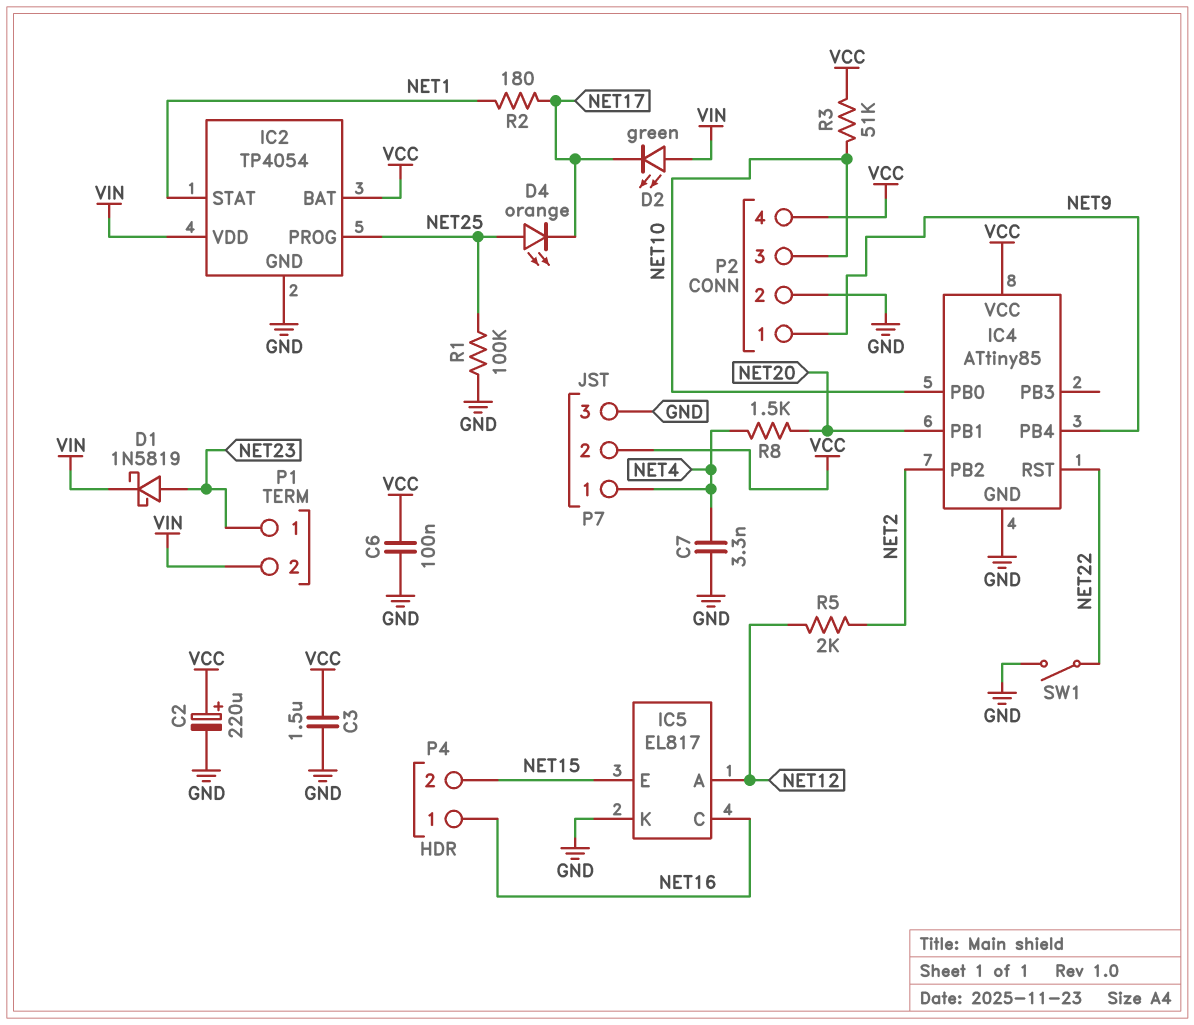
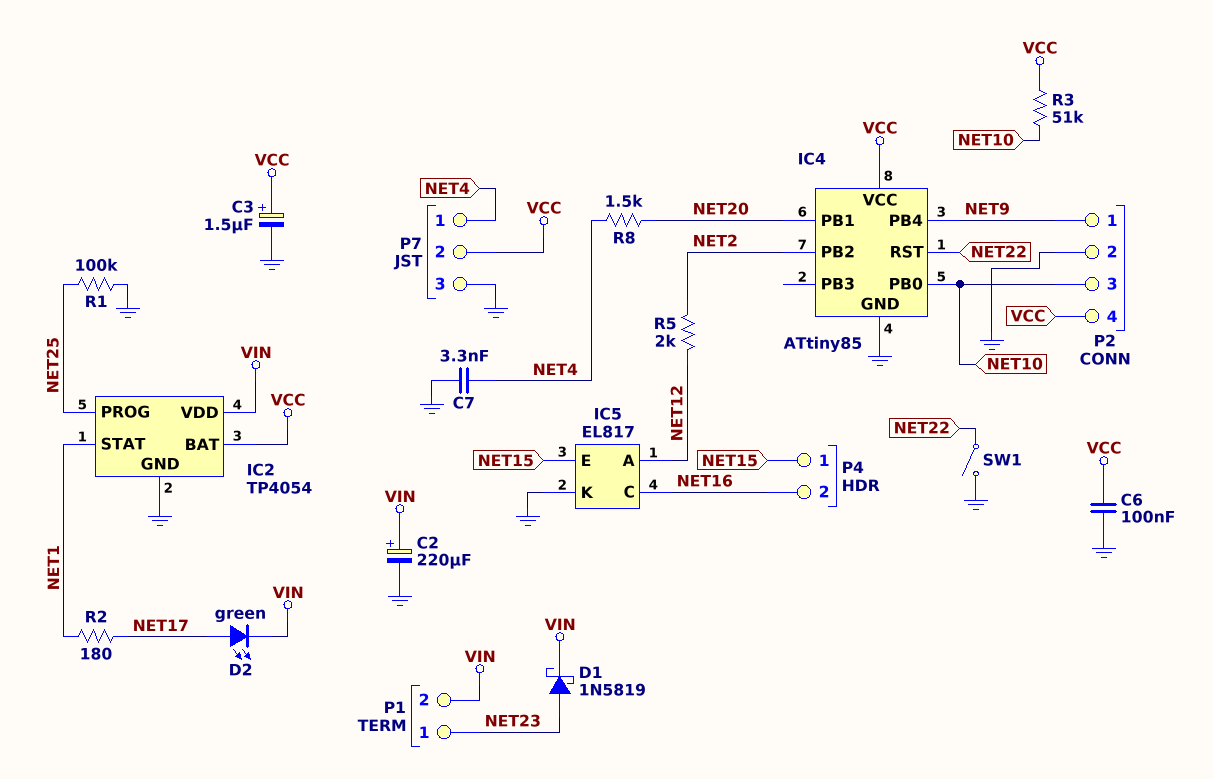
C2: 220uF (plus VCC, minus GND) -> 220uF (plus VIN, minus GND)
C3: 1.5uF (GND, VCC) -> 1.5uF (plus VCC, minus GND)
D2: LED green (A VIN, K NET17) -> LED green (A NET17, K VIN)
D4: LED orange (A NET25, K NET17) -> none
P4 pin 1: NET16 -> NET15
P4 pin 2: NET15 -> NET16

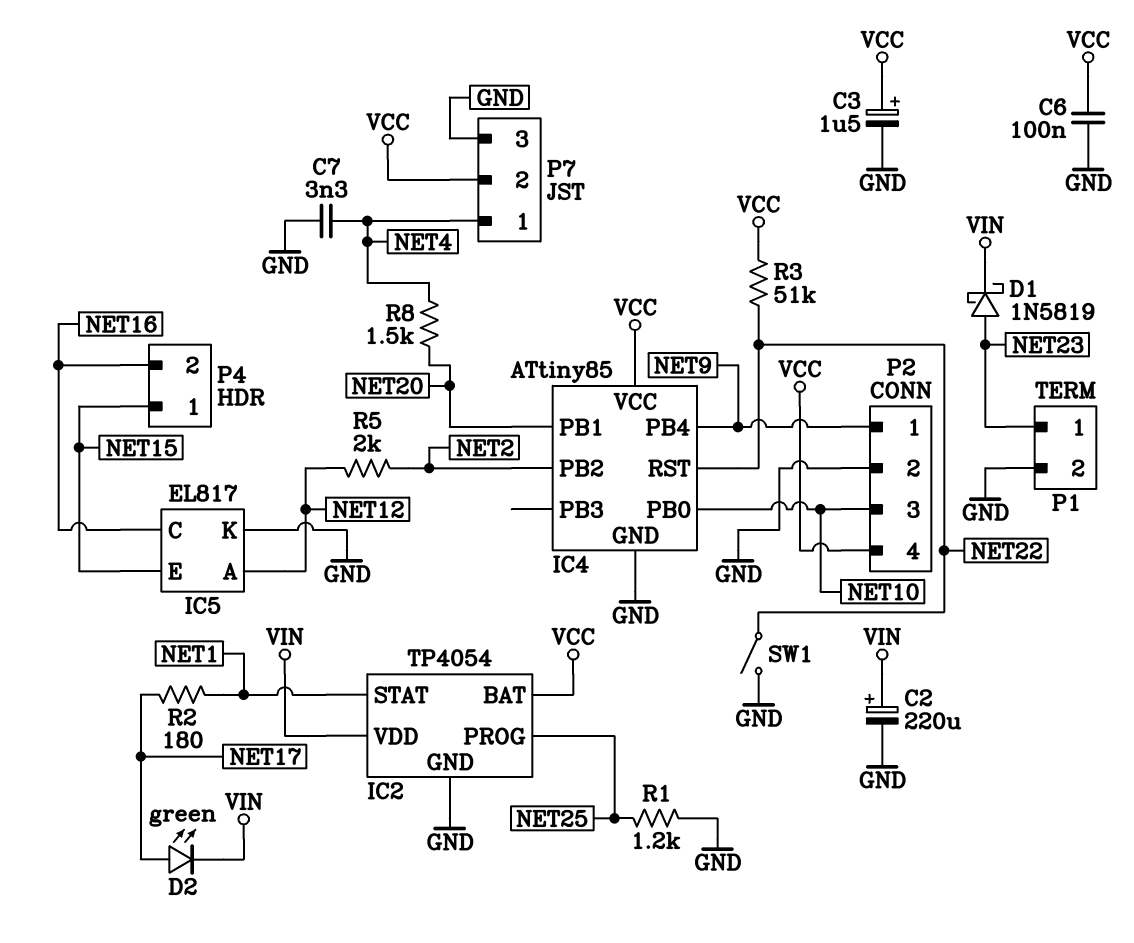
P1 pin 2: VIN -> GND
R1: 100k (GND, NET25) -> 1.2k (GND, NET25)
R3: 51k (NET10, VCC) -> 51k (NET22, VCC)

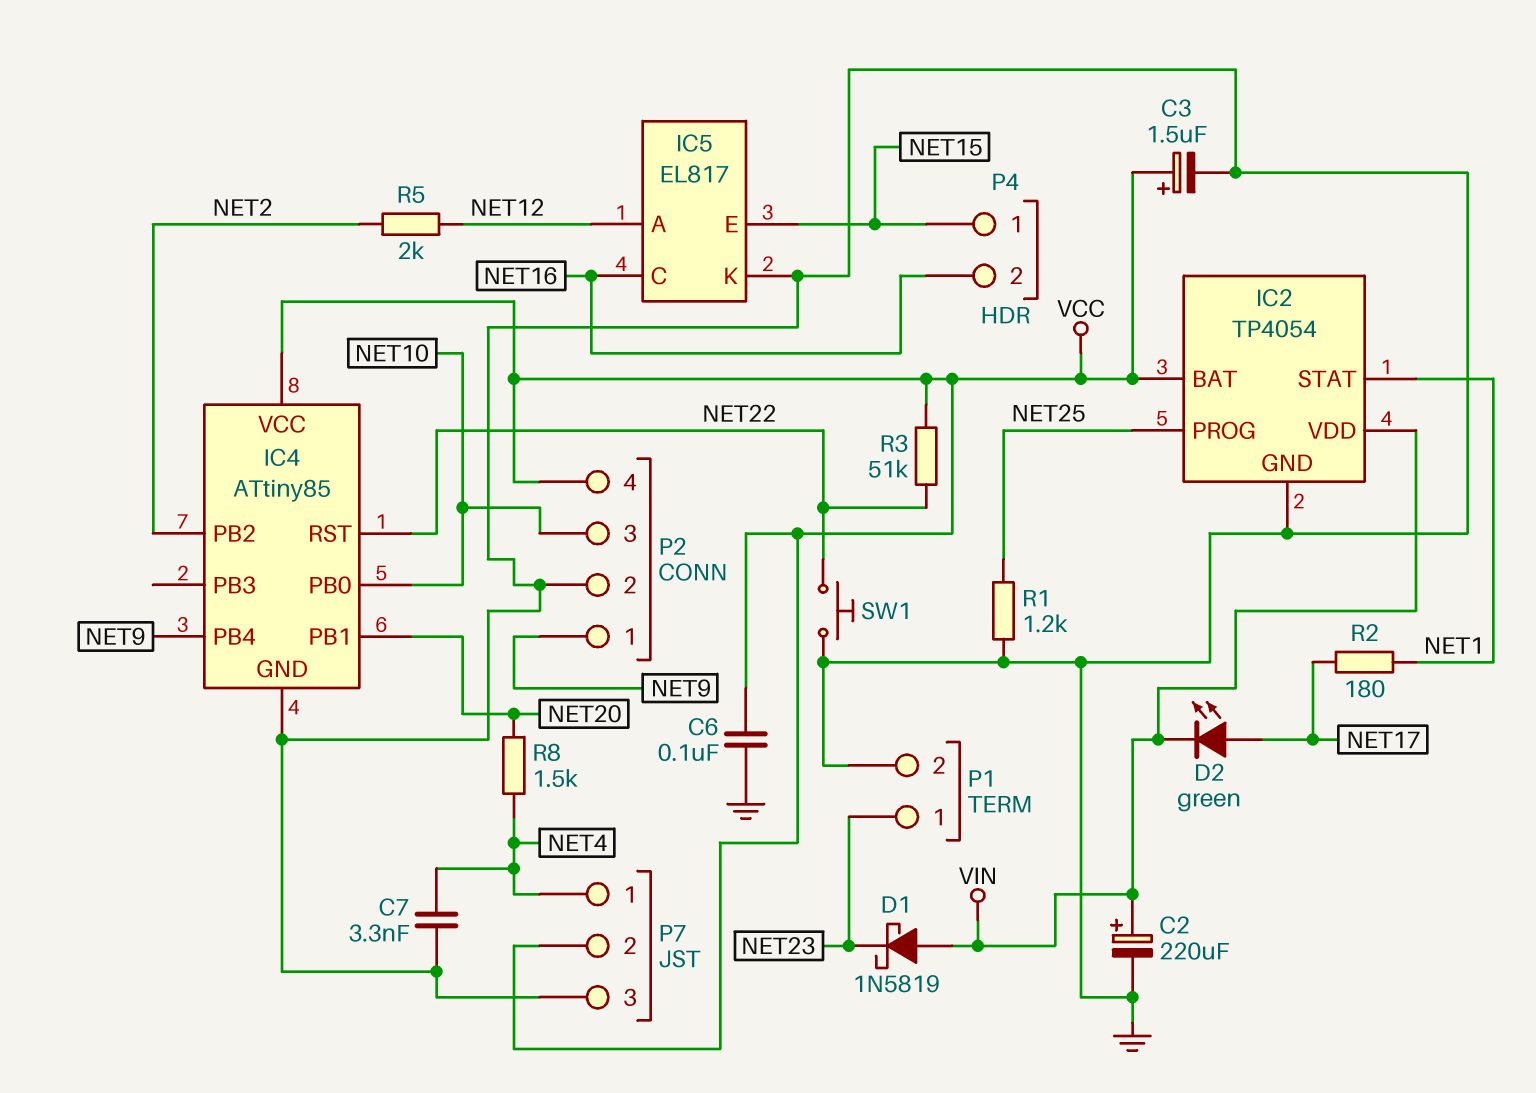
D1: schottky 1N5819 (A NET23, K VIN) -> schottky 1N5819 (A VIN, K NET23)
SW1: switch (GND, NET22) -> button (GND, NET22)

